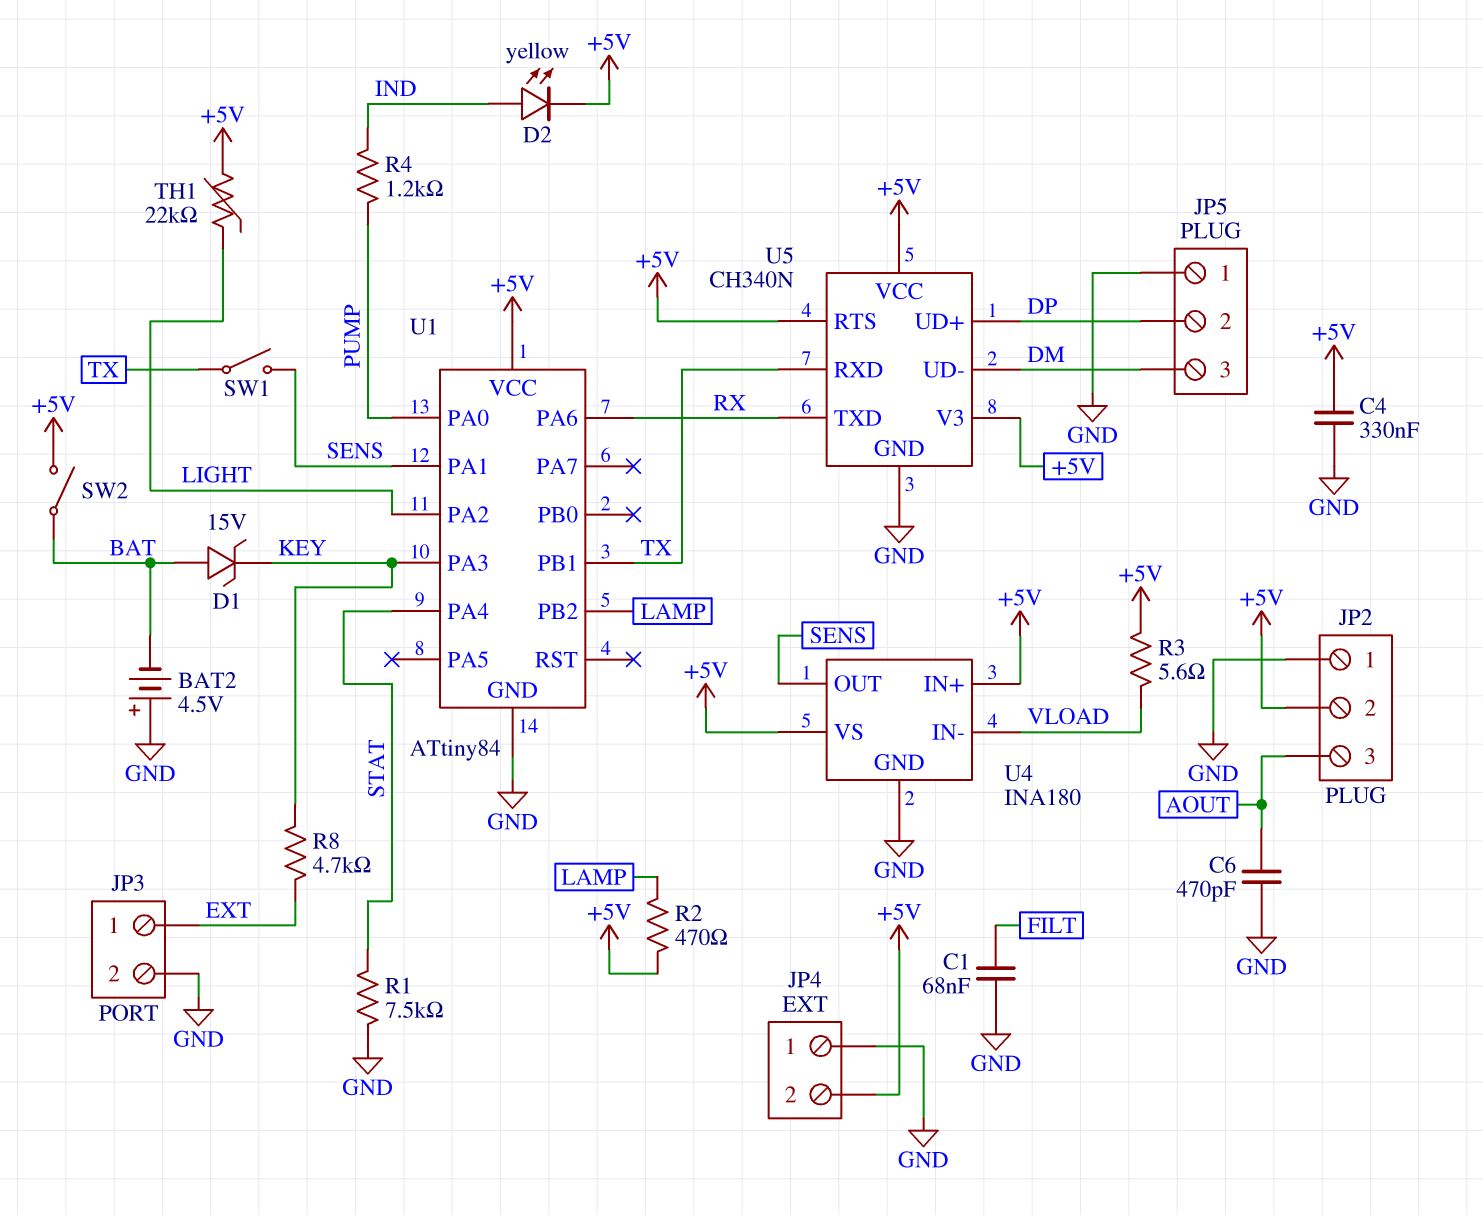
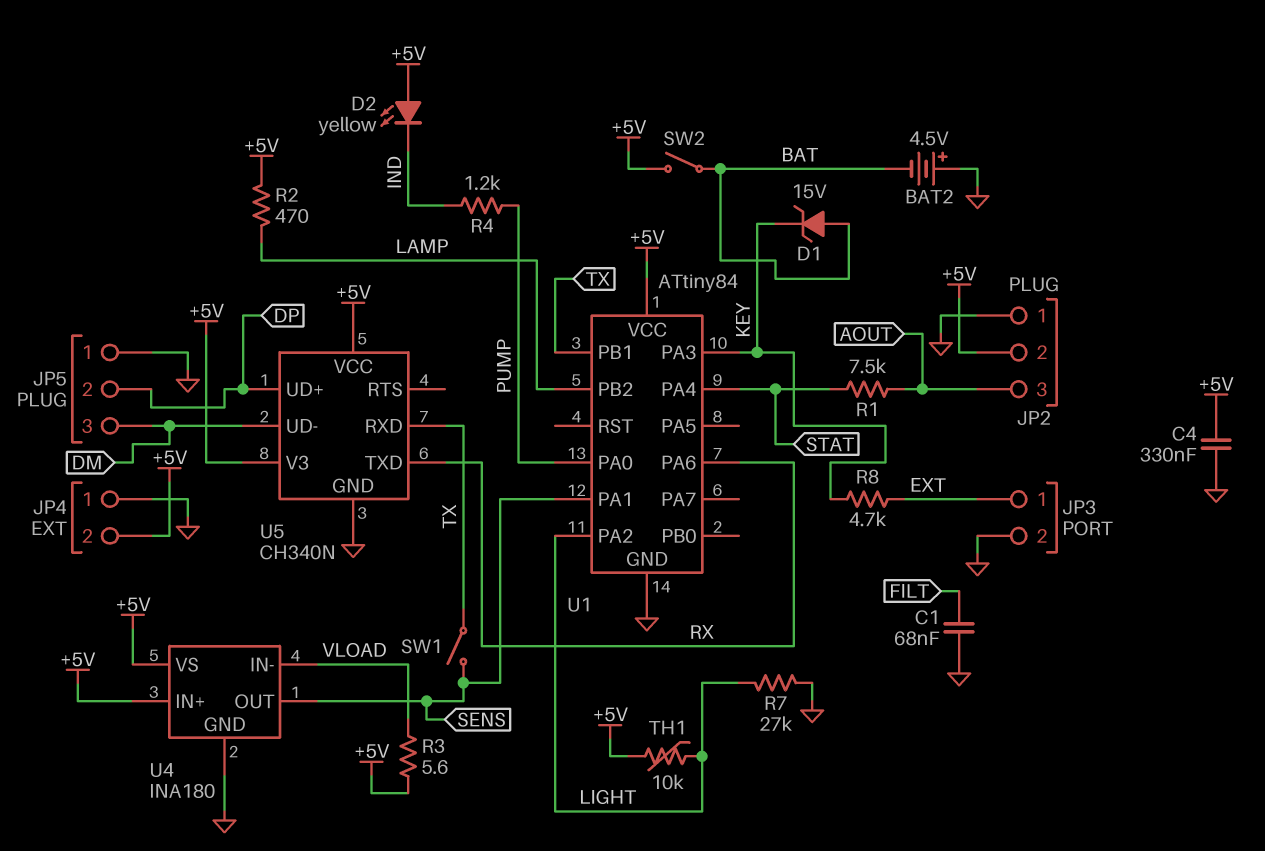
C6: 470pF (AOUT, GND) -> none
D2: LED yellow (A IND, K +5V) -> LED yellow (A +5V, K IND)
R1: 7.5k (GND, STAT) -> 7.5k (AOUT, STAT)
R7: none -> 27k (GND, LIGHT)
TH1: 22k (+5V, LIGHT) -> 10k (+5V, LIGHT)
U5 pin RTS: +5V -> none

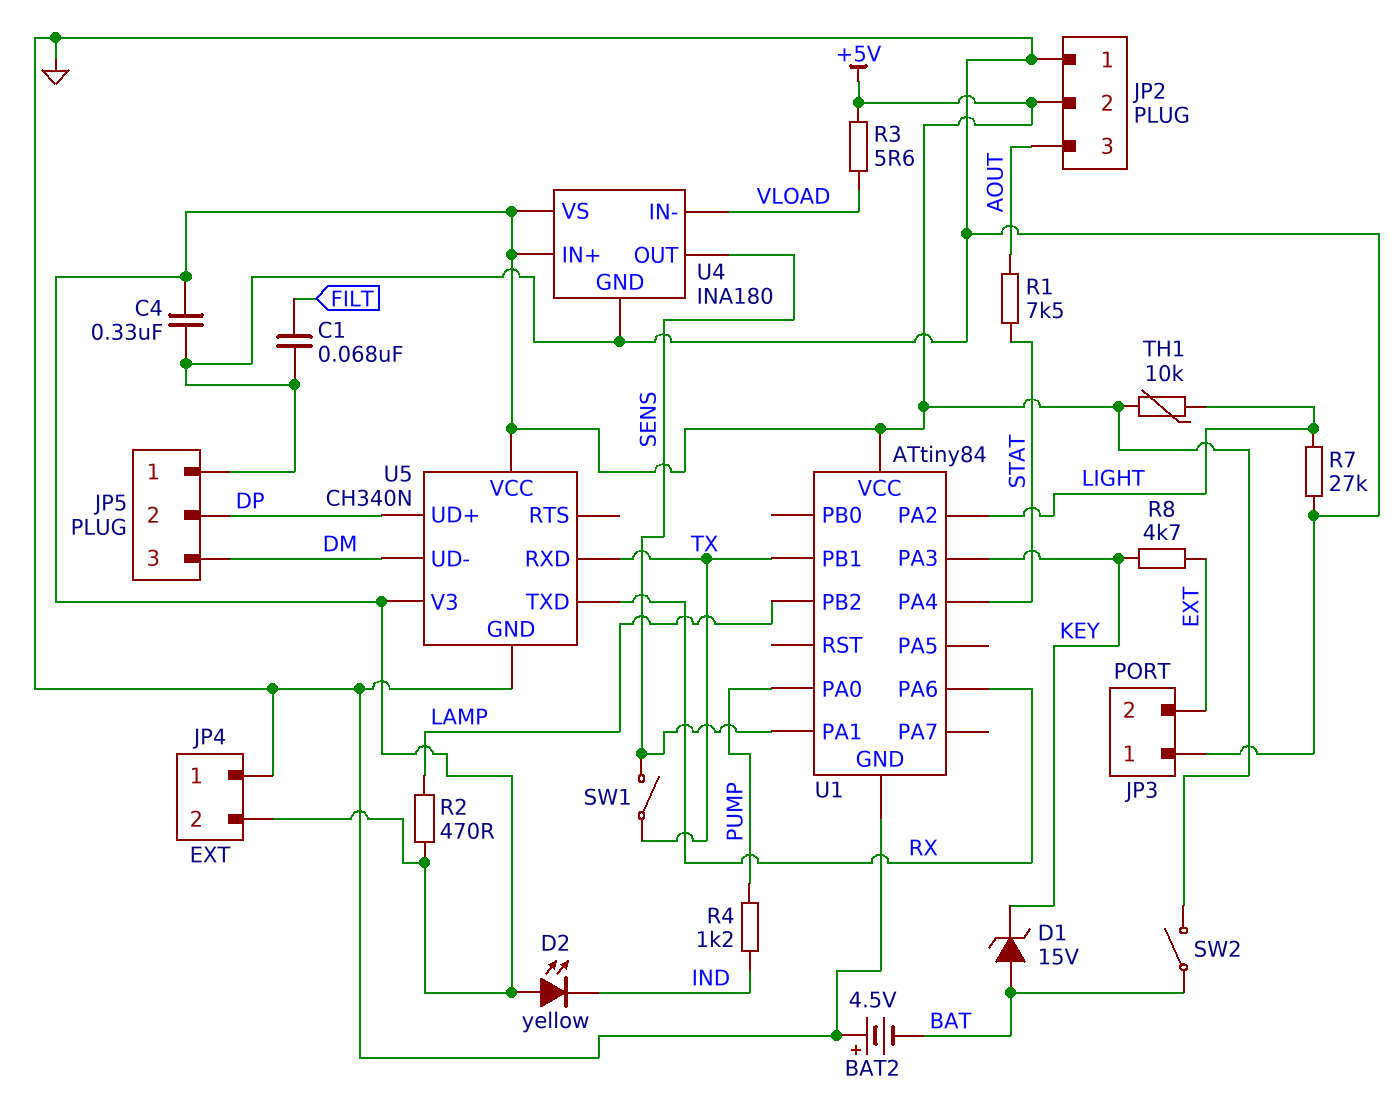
JP3 pin 1: EXT -> GND
JP3 pin 2: GND -> EXT

